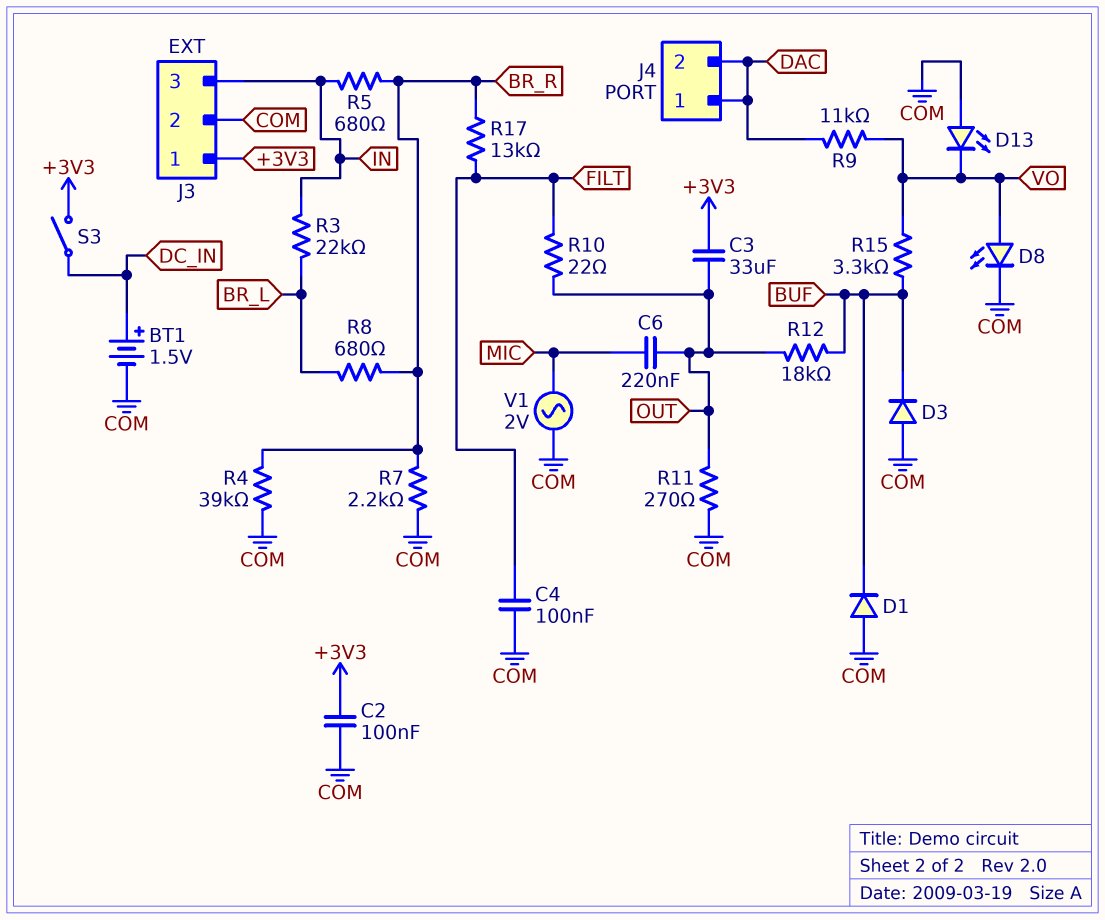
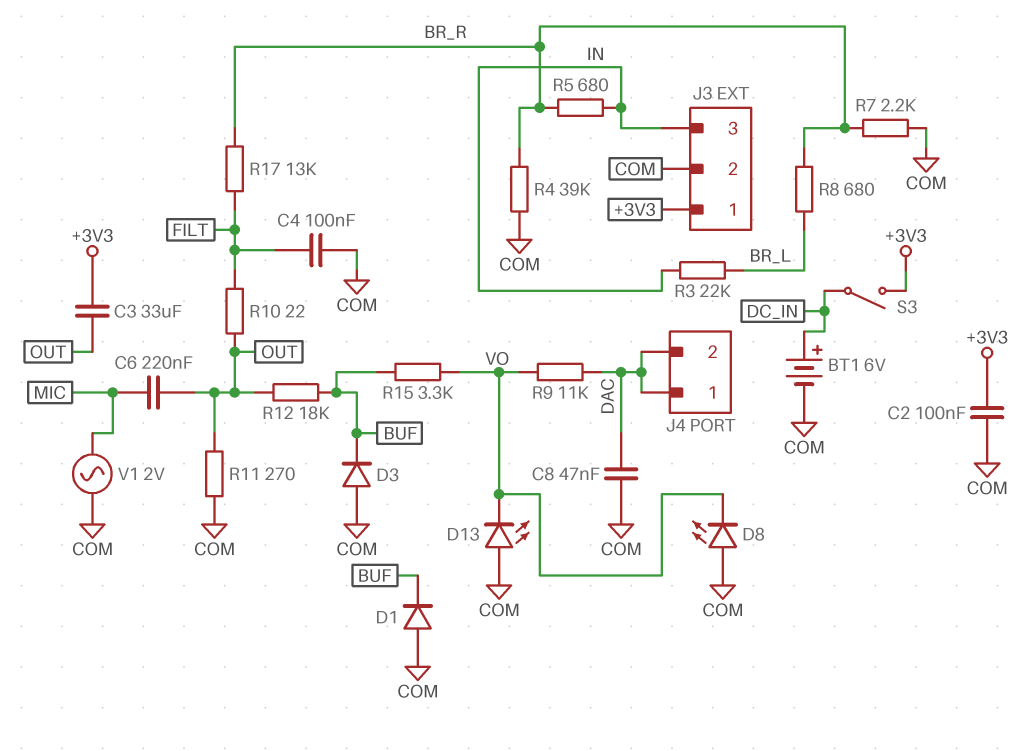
BT1: 1.5V (plus DC_IN, minus COM) -> 6V (plus DC_IN, minus COM)
C8: none -> 47nF (COM, DAC)
D8: LED (A VO, K COM) -> LED (A COM, K VO)

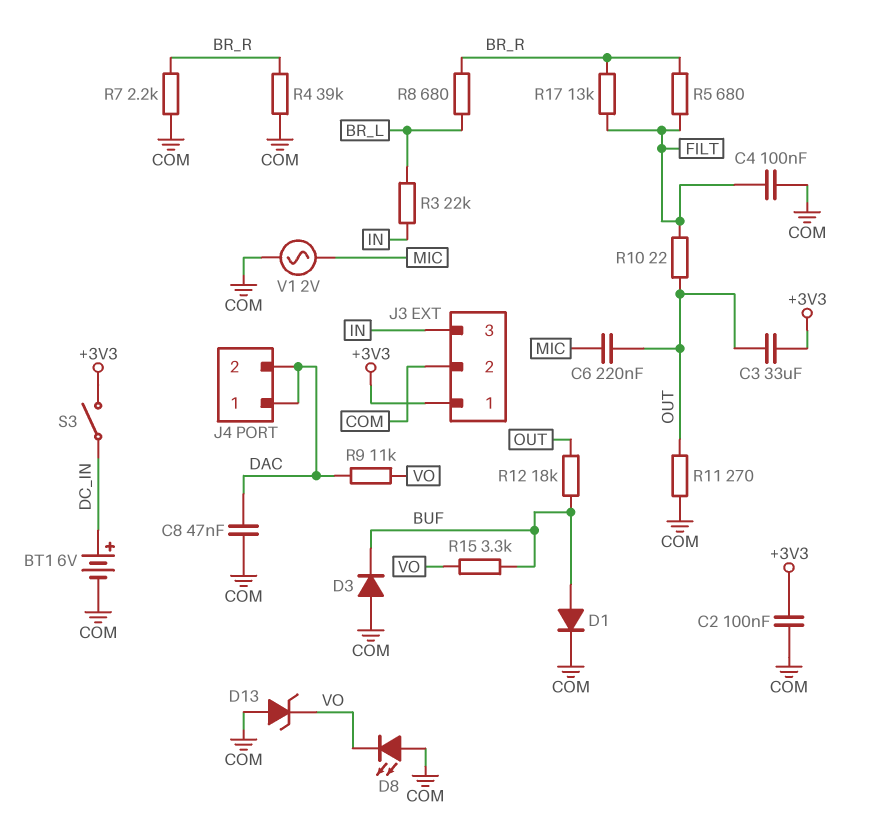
D1: diode (A COM, K BUF) -> diode (A BUF, K COM)
D13: LED (A COM, K VO) -> zener (A COM, K VO)
R5: 680 (BR_R, IN) -> 680 (BR_R, FILT)

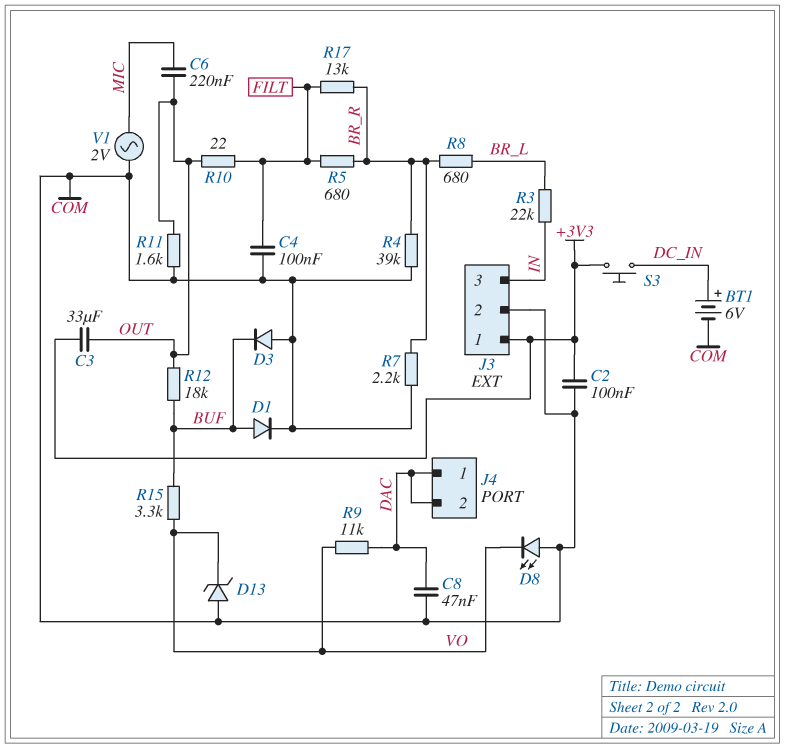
R11: 270 (COM, OUT) -> 1.6k (COM, OUT)
S3: switch (+3V3, DC_IN) -> button (+3V3, DC_IN)

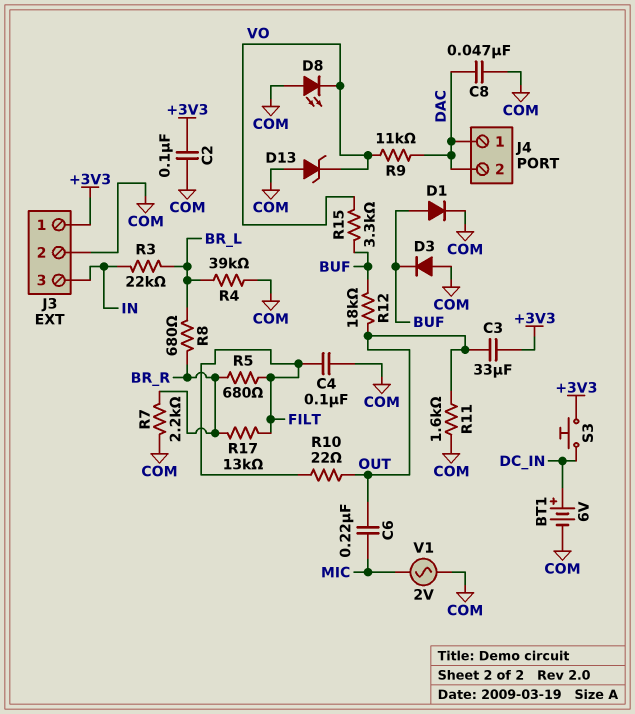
R4: 39k (BR_R, COM) -> 39k (BR_L, COM)

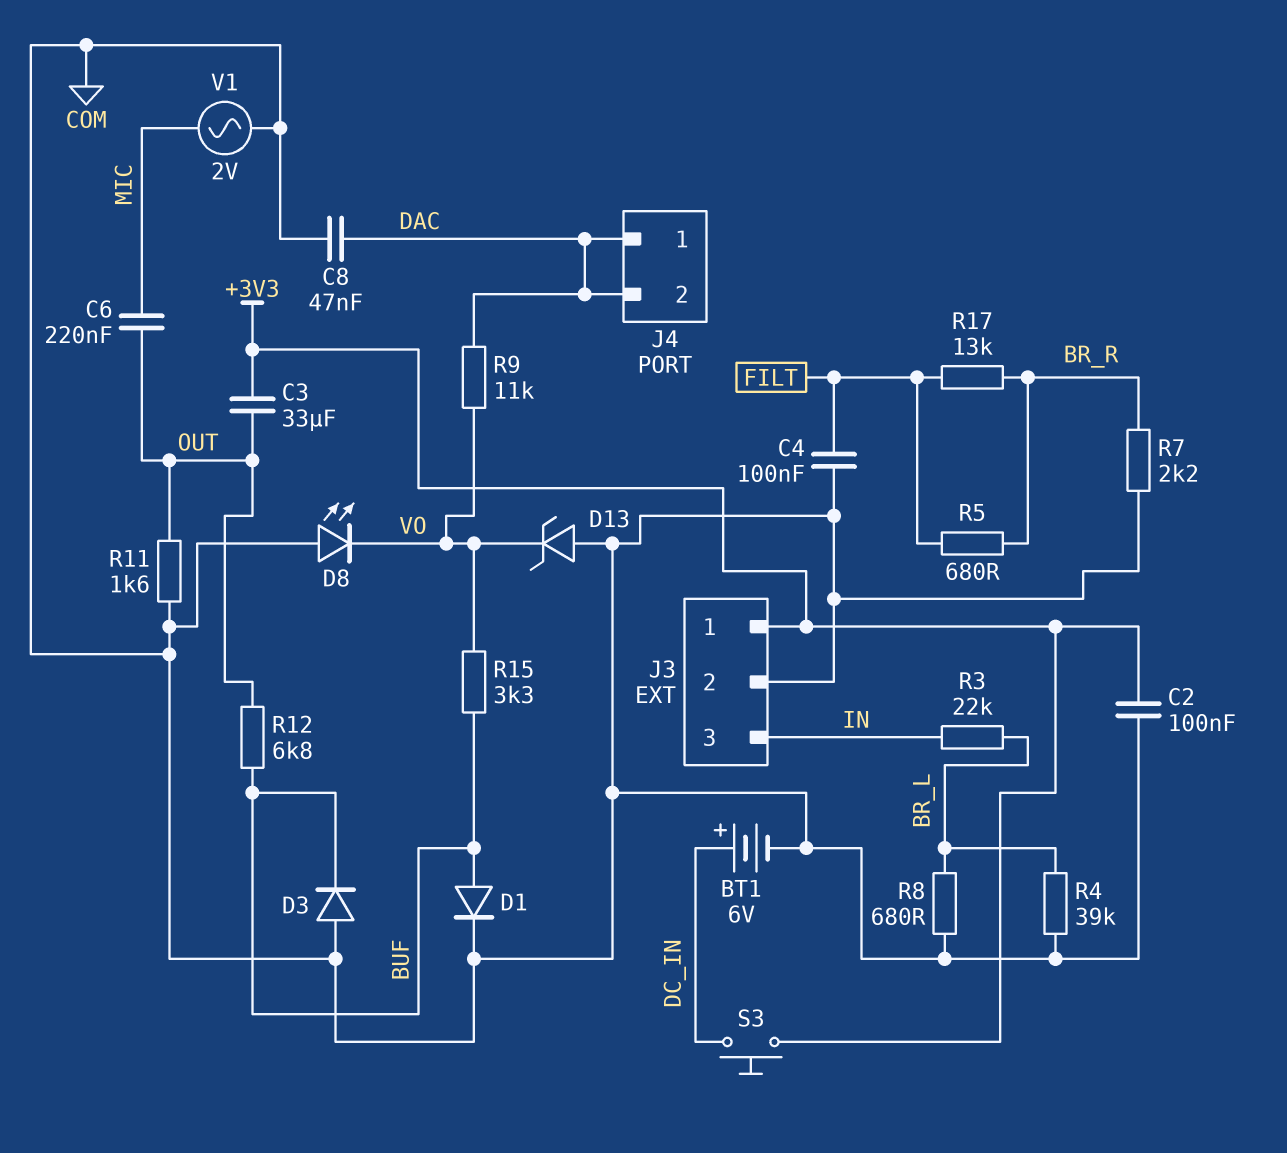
R8: 680 (BR_L, BR_R) -> 680 (BR_L, COM)
R10: 22 (FILT, OUT) -> none
R12: 18k (BUF, OUT) -> 6.8k (BUF, OUT)

